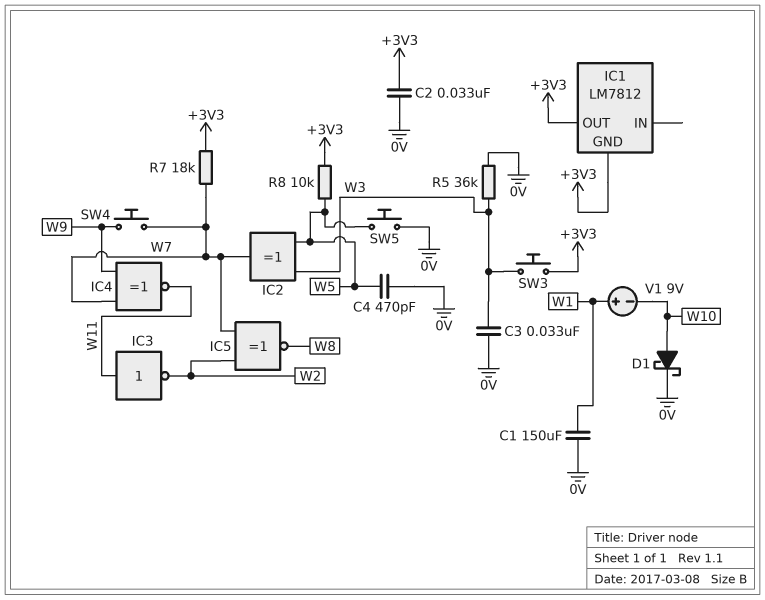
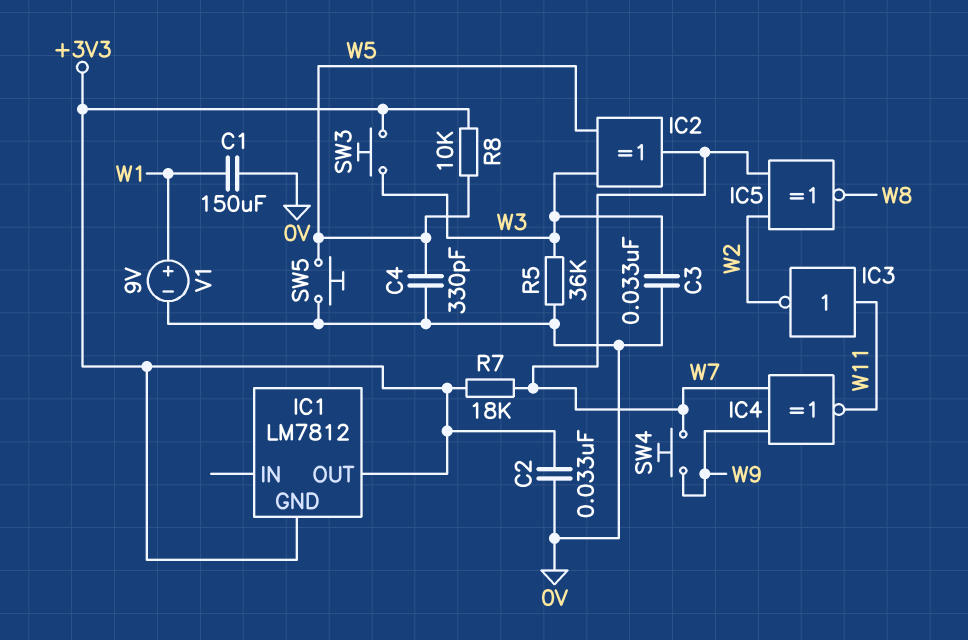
C4: 470pF (0V, W5) -> 330pF (0V, W5)
D1: schottky (A W10, K 0V) -> none
V1: 9V (plus W1, minus W10) -> 9V (plus W1, minus 0V)

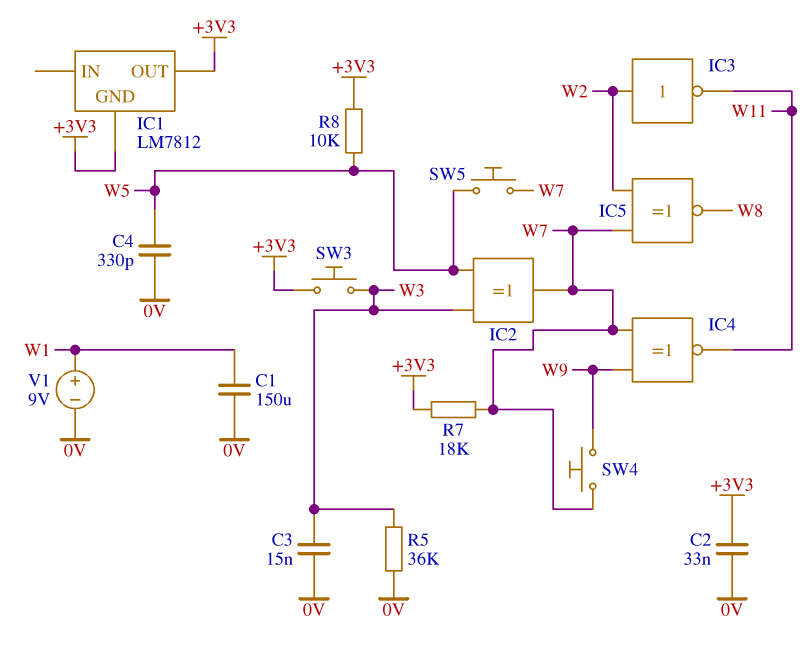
C3: 33nF (0V, W3) -> 15nF (0V, W3)
IC3: NOT (in W11, out W2) -> NOT (in W2, out W11)
SW5: button (0V, W5) -> button (W5, W7)

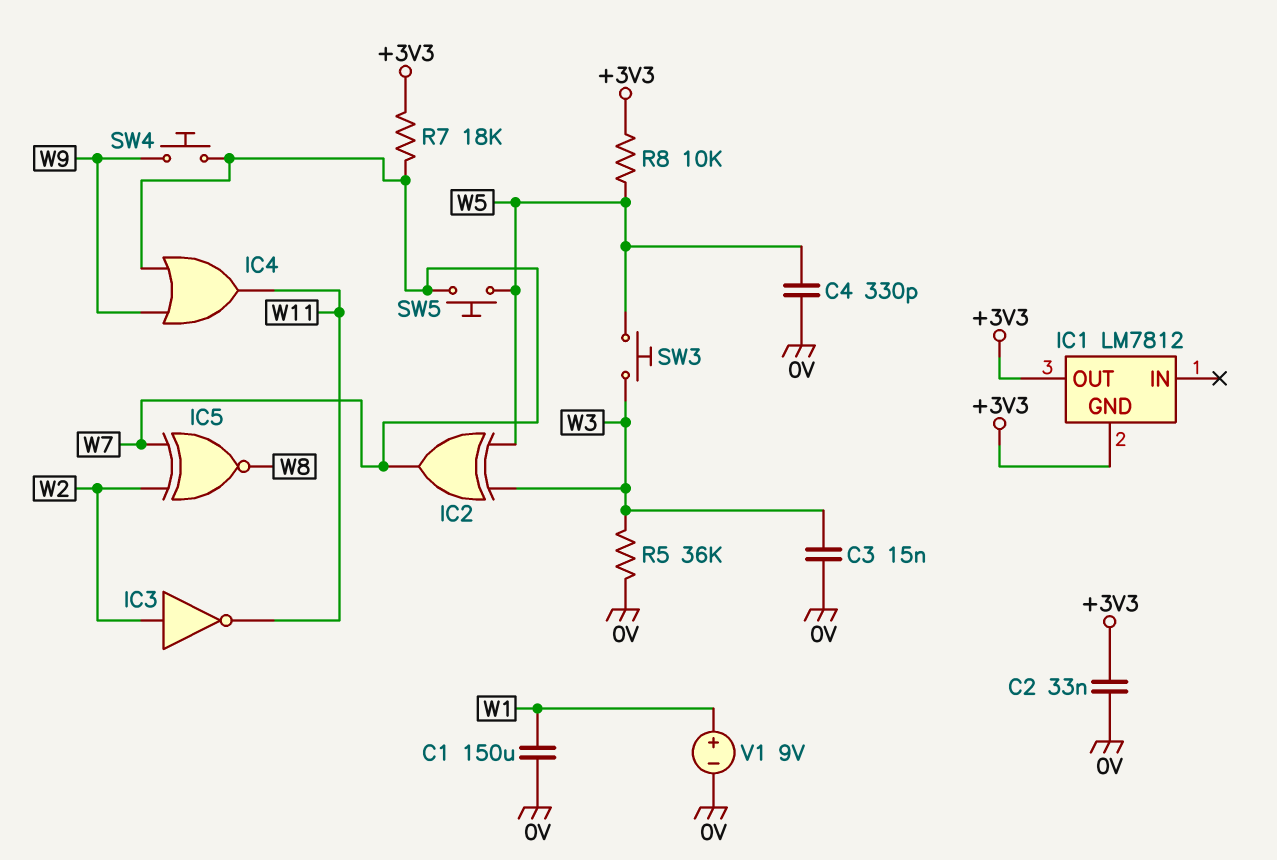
IC4: XNOR (in W7, in W9, out W11) -> OR (in W7, in W9, out W11)
SW3: button (+3V3, W3) -> button (W3, W5)

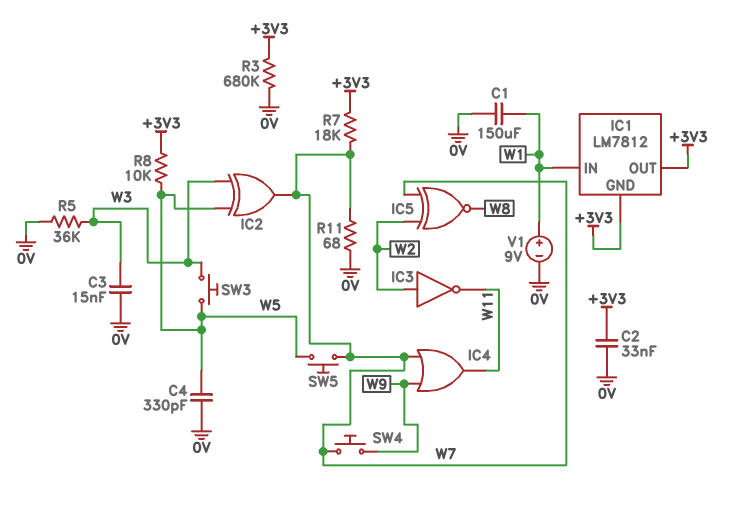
IC1 pin IN: none -> W1
R3: none -> 680k (+3V3, 0V)
R11: none -> 68 (0V, W7)

